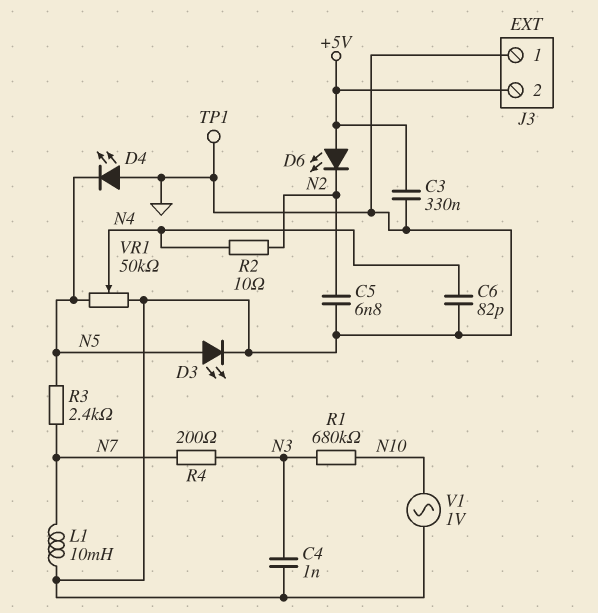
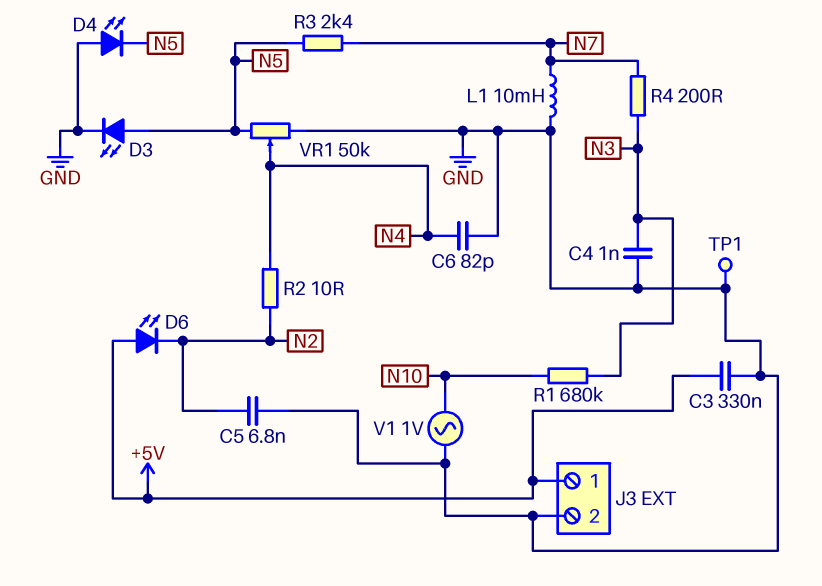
J3 pin 1: GND -> +5V
J3 pin 2: +5V -> GND

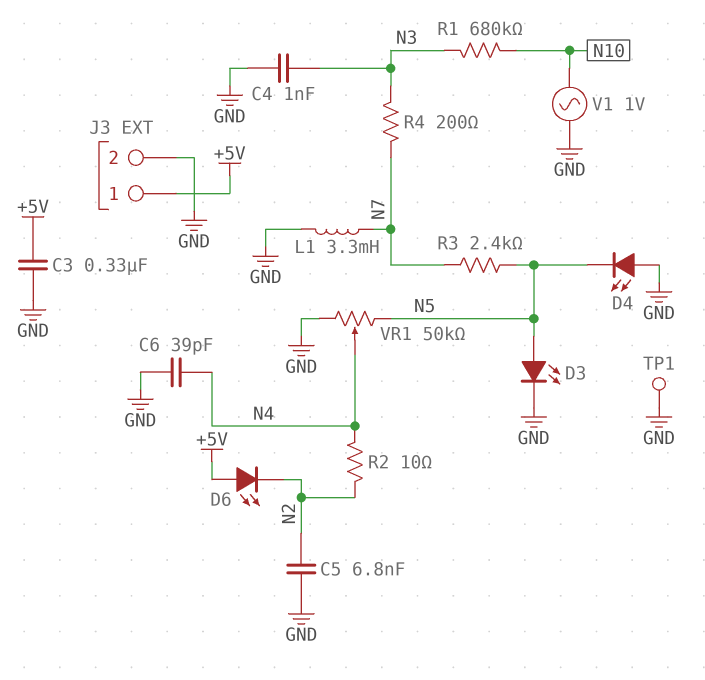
C6: 82pF (GND, N4) -> 39pF (GND, N4)
L1: 10mH (GND, N7) -> 3.3mH (GND, N7)

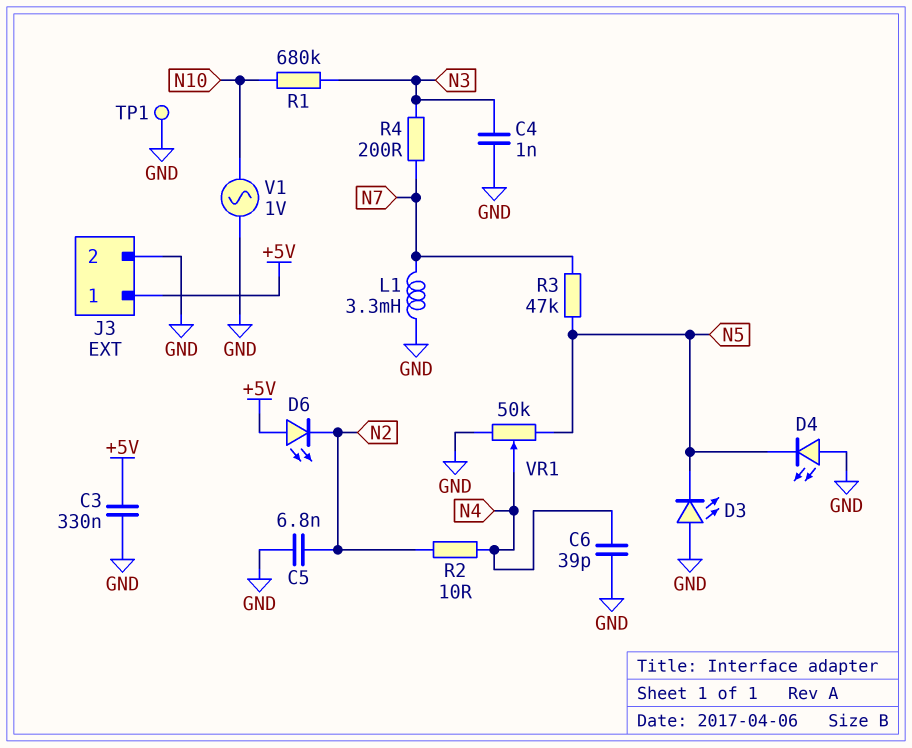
D3: LED (A N5, K GND) -> LED (A GND, K N5)
R3: 2.4k (N5, N7) -> 47k (N5, N7)

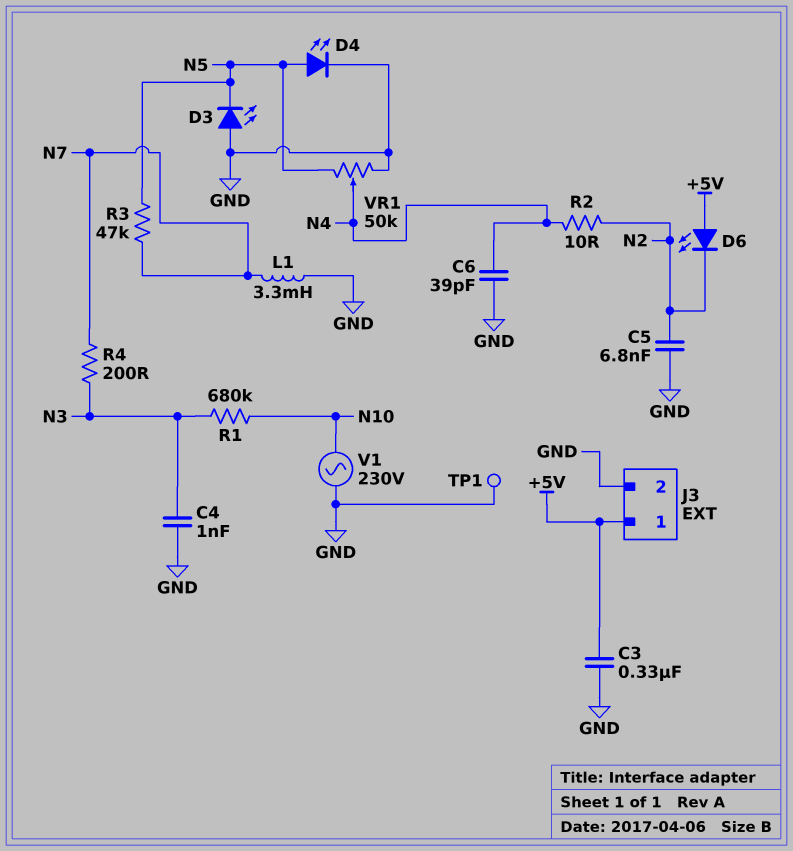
D4: LED (A GND, K N5) -> LED (A N5, K GND)
V1: AC 1V (GND, N10) -> AC 230V (GND, N10)

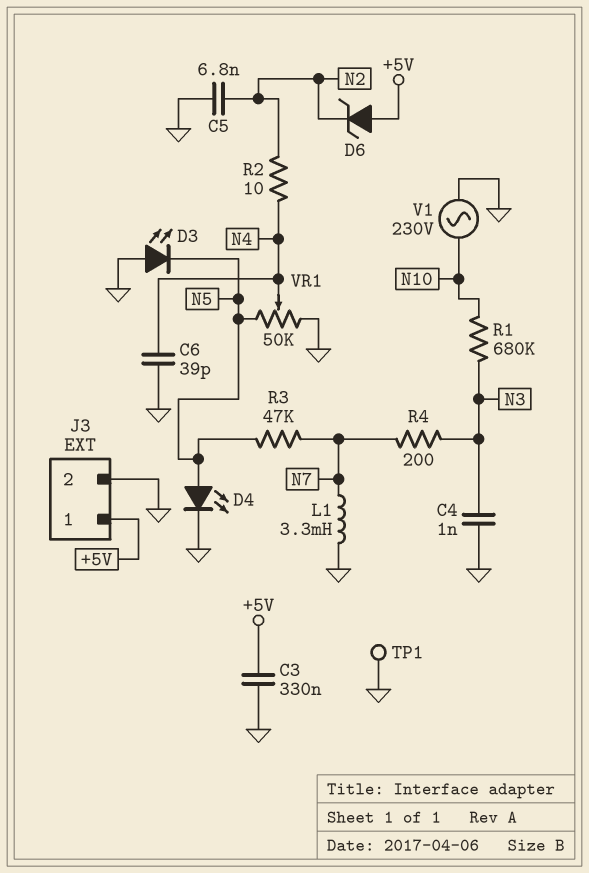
D6: LED (A +5V, K N2) -> zener (A +5V, K N2)

